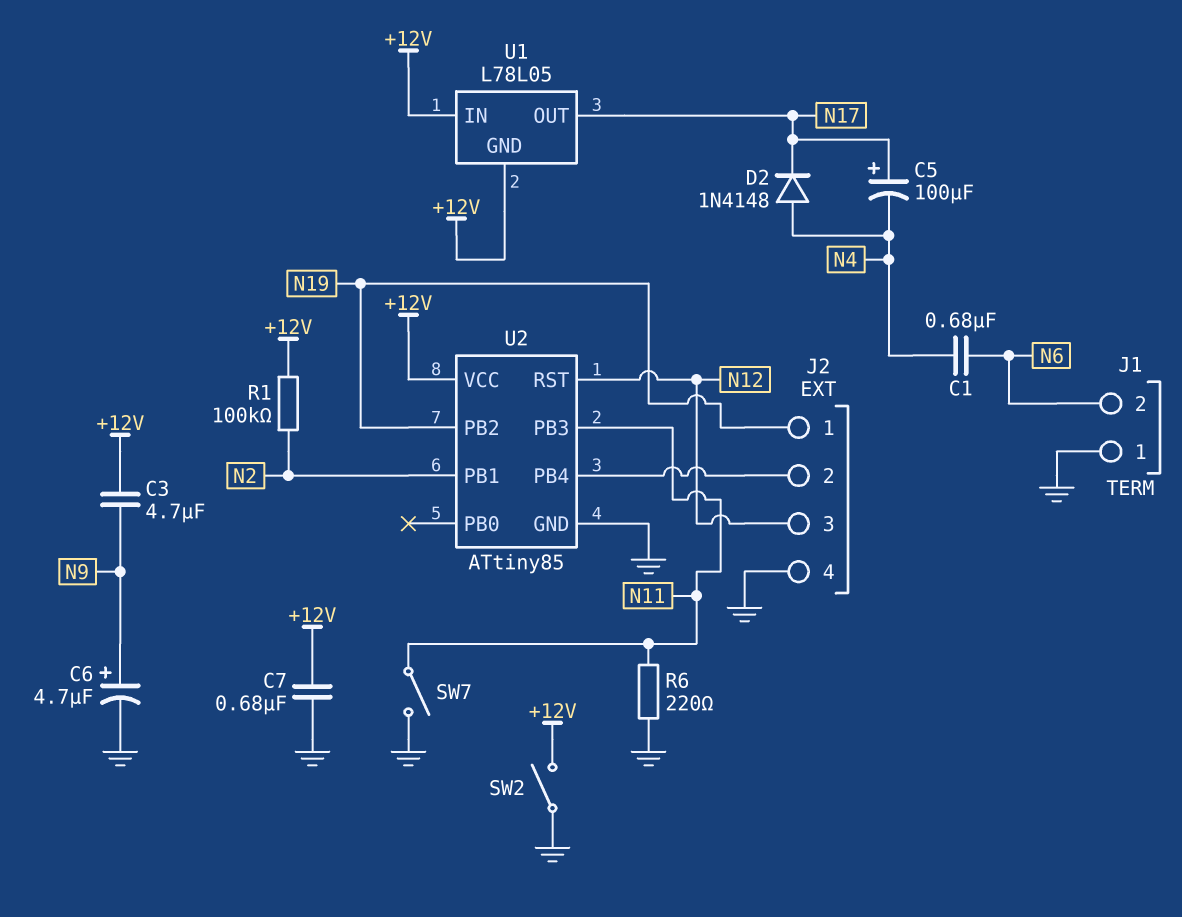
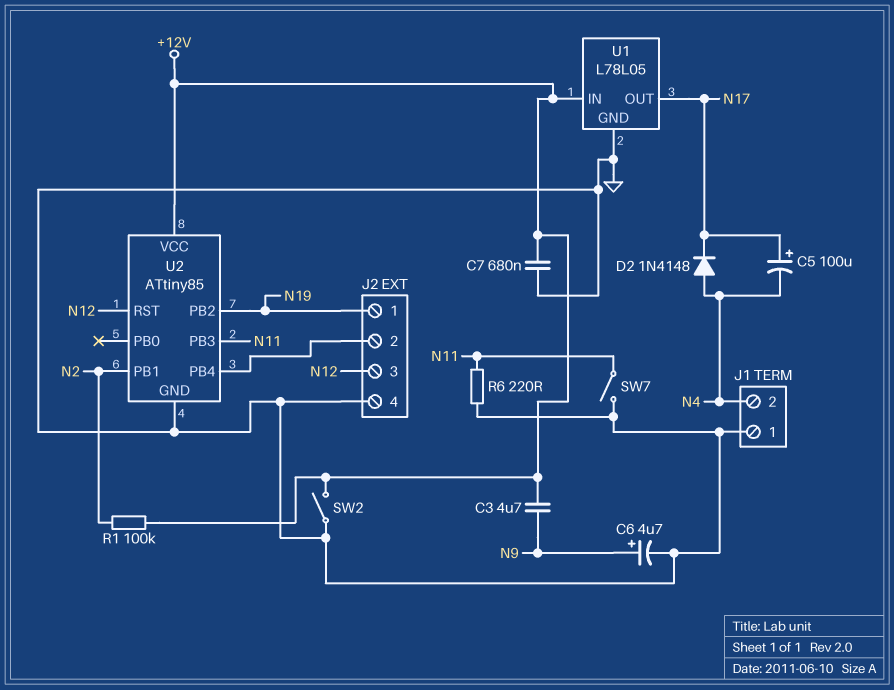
C1: 680nF (N4, N6) -> none
J1 pin 2: N6 -> N4
U1 pin GND: +12V -> GND

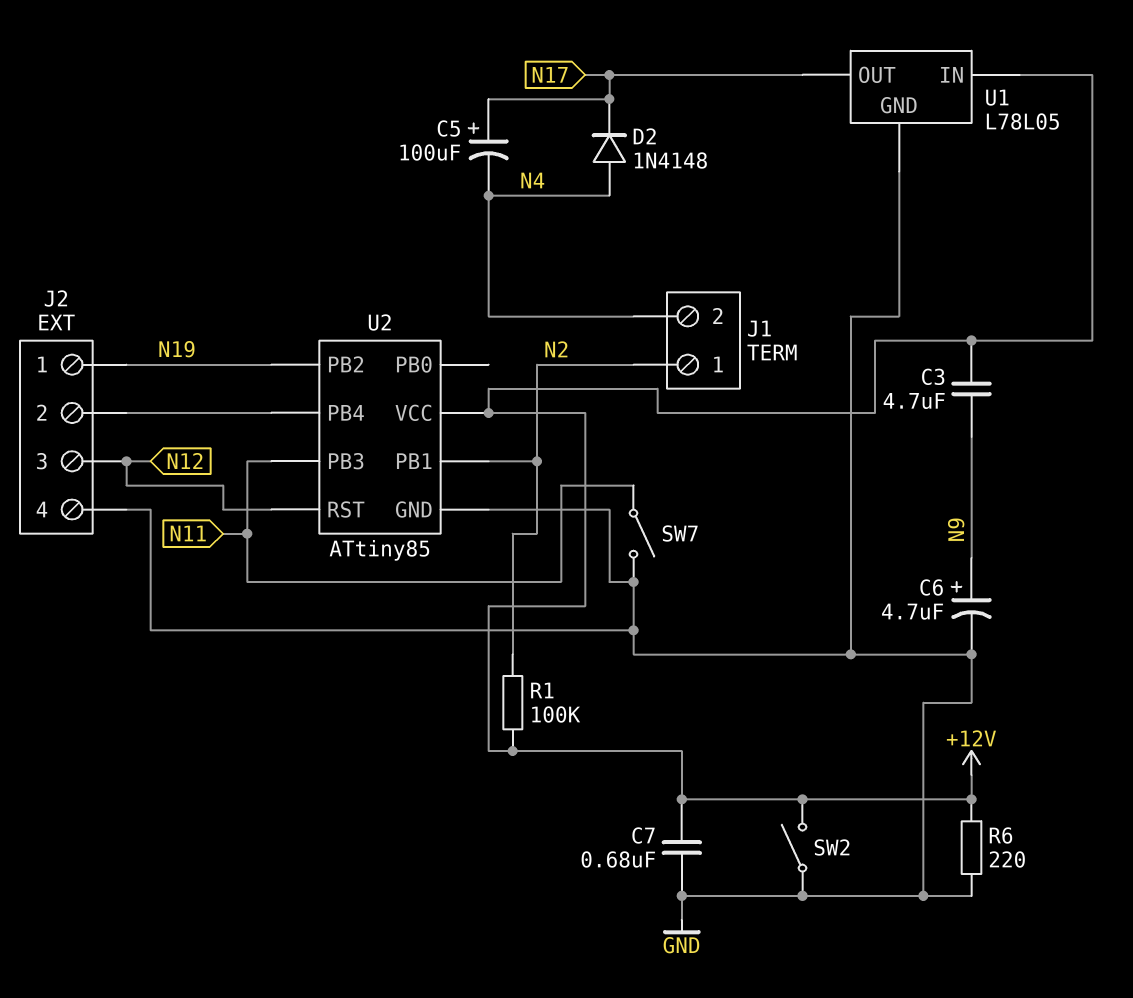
J1 pin 1: GND -> N2
R6: 220 (GND, N11) -> 220 (+12V, GND)

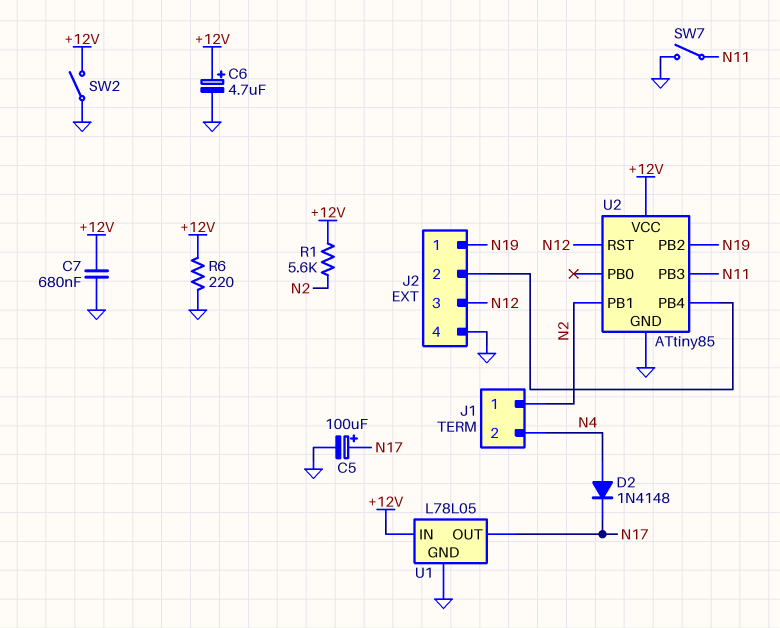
C3: 4.7uF (+12V, N9) -> none
C5: 100uF (plus N17, minus N4) -> 100uF (plus N17, minus GND)
C6: 4.7uF (plus N9, minus GND) -> 4.7uF (plus +12V, minus GND)
R1: 100k (+12V, N2) -> 5.6k (+12V, N2)

